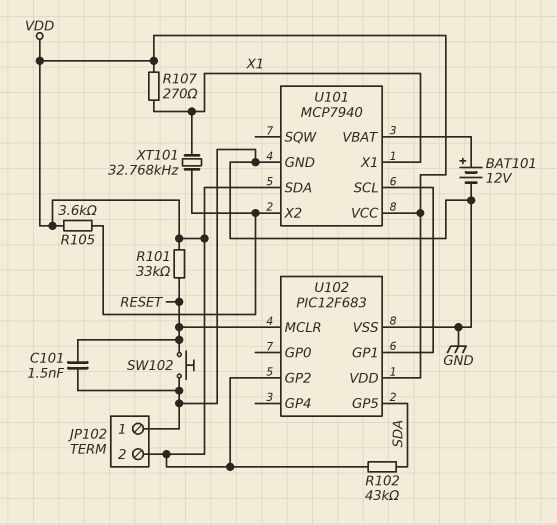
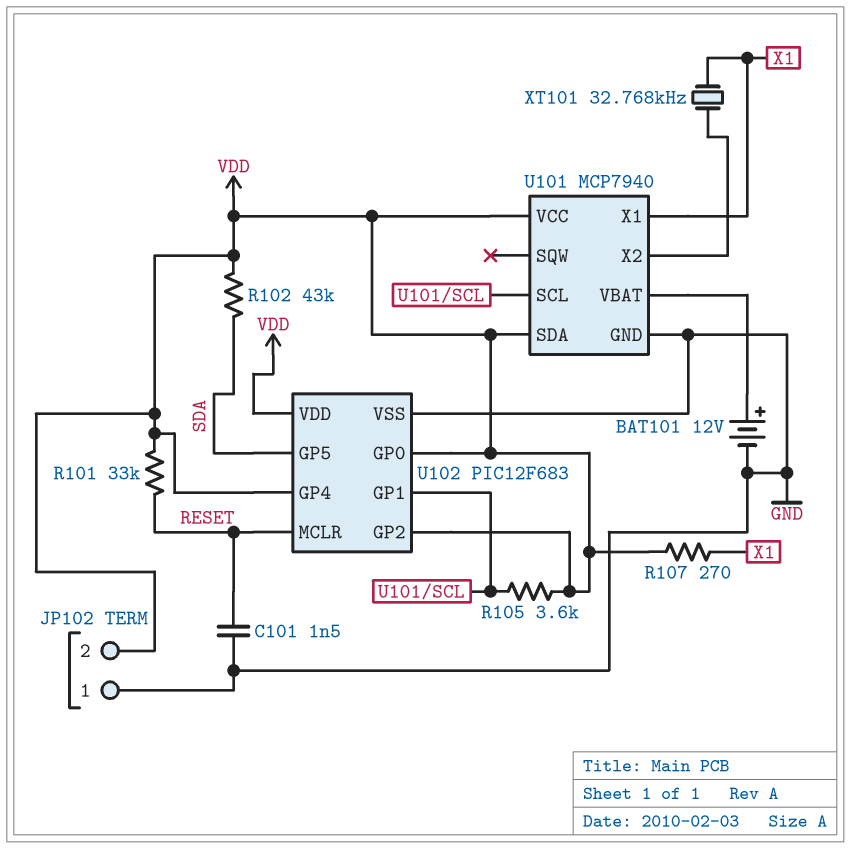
R105: 3.6k (U101/X2, VDD) -> 3.6k (U101/SCL, VDD)
SW102: button (GND, RESET) -> none
U102 pin GP0: none -> VDD
U102 pin GP4: none -> VDD

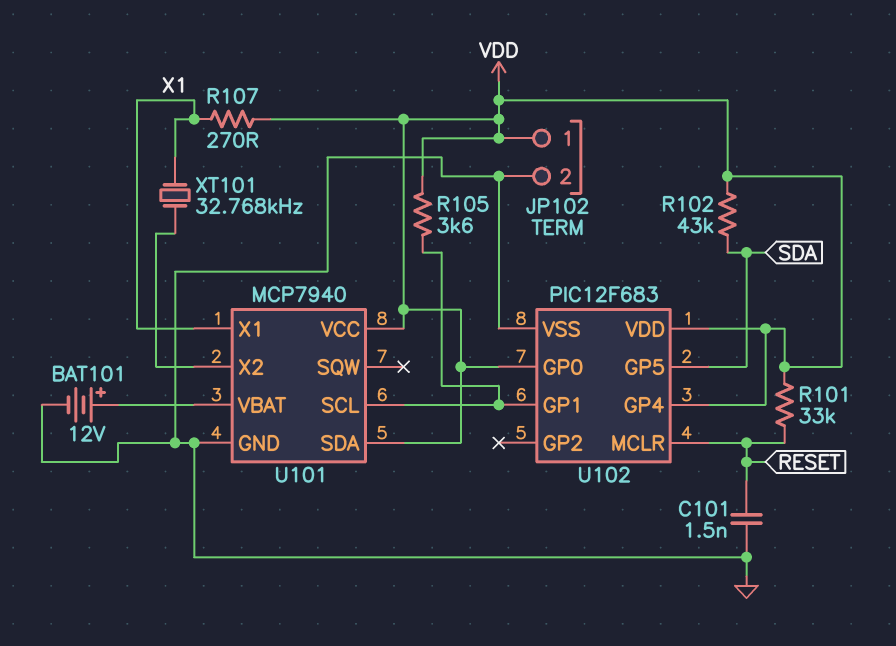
JP102 pin 1: GND -> VDD
JP102 pin 2: VDD -> GND
U102 pin GP2: VDD -> none

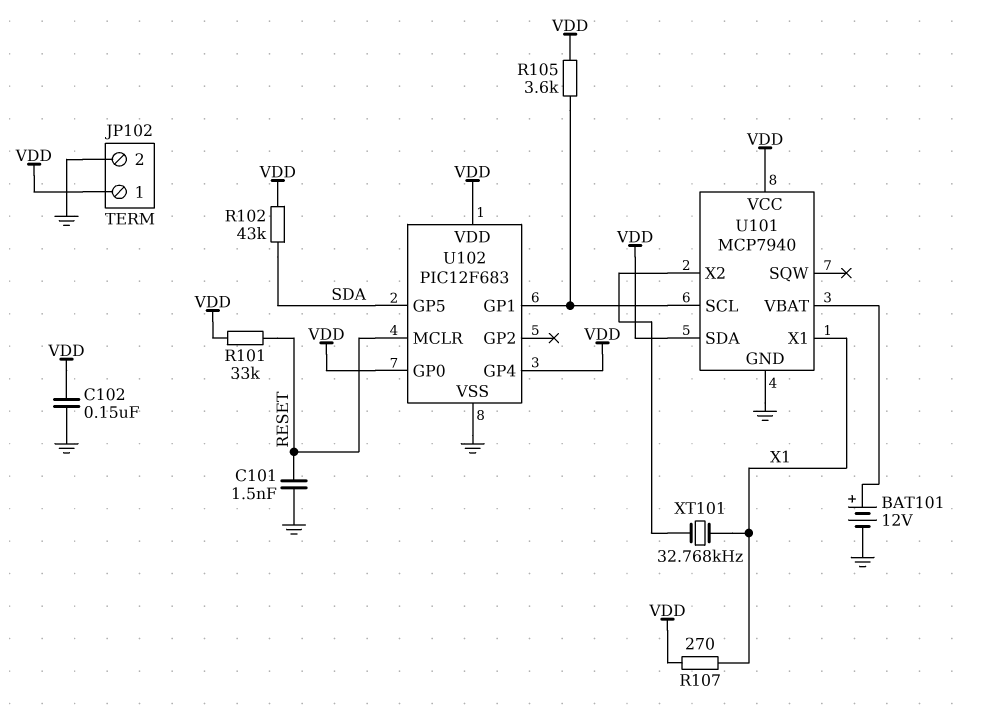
C102: none -> 150nF (GND, VDD)

